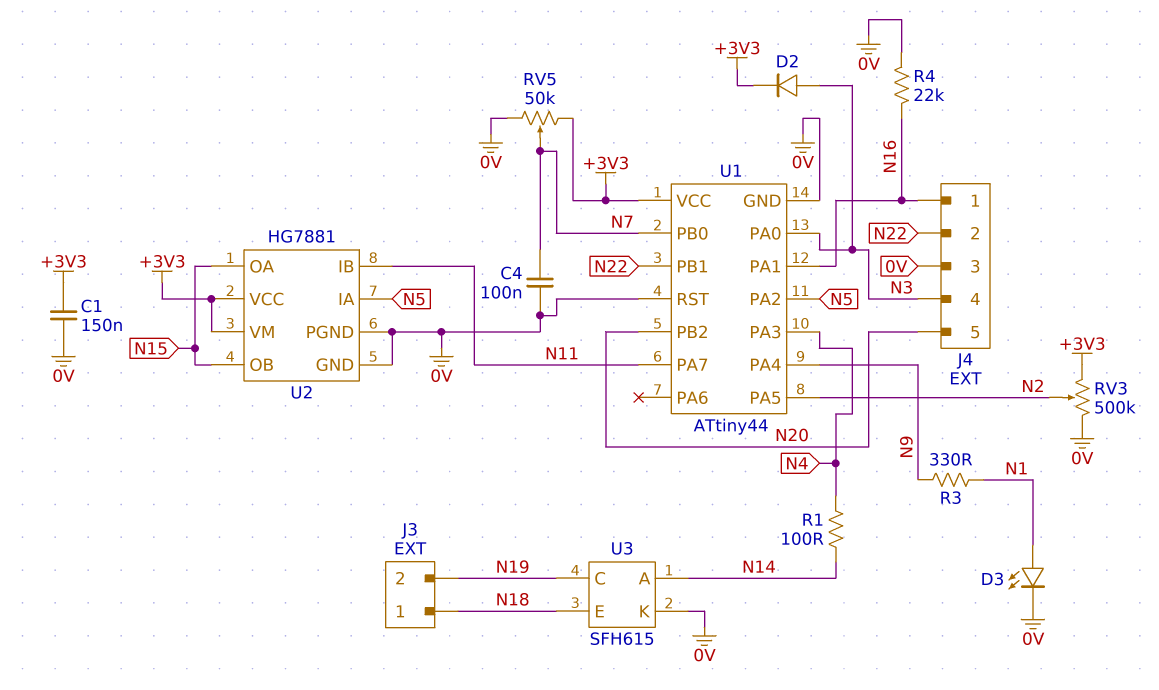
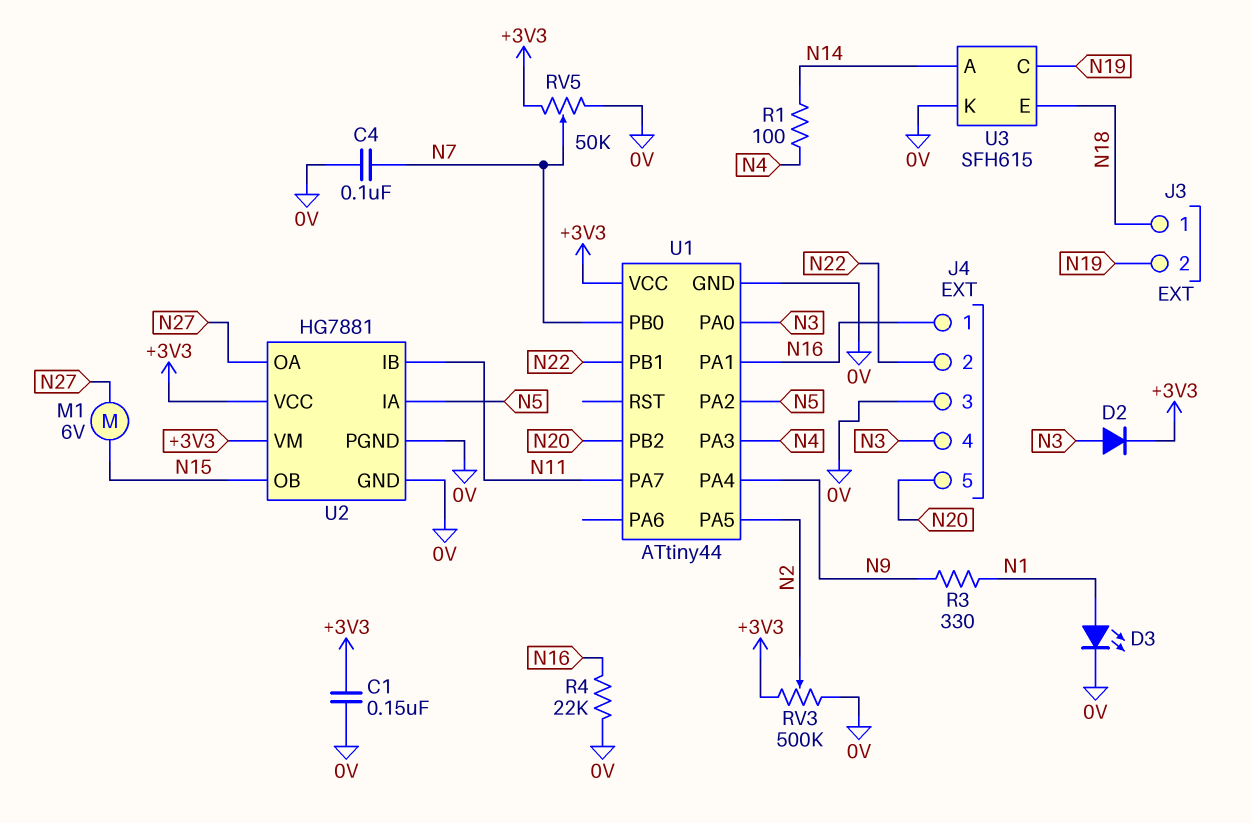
M1: none -> motor 6V (N15, N27)
U1 pin RST: 0V -> none
U2 pin OA: N15 -> N27

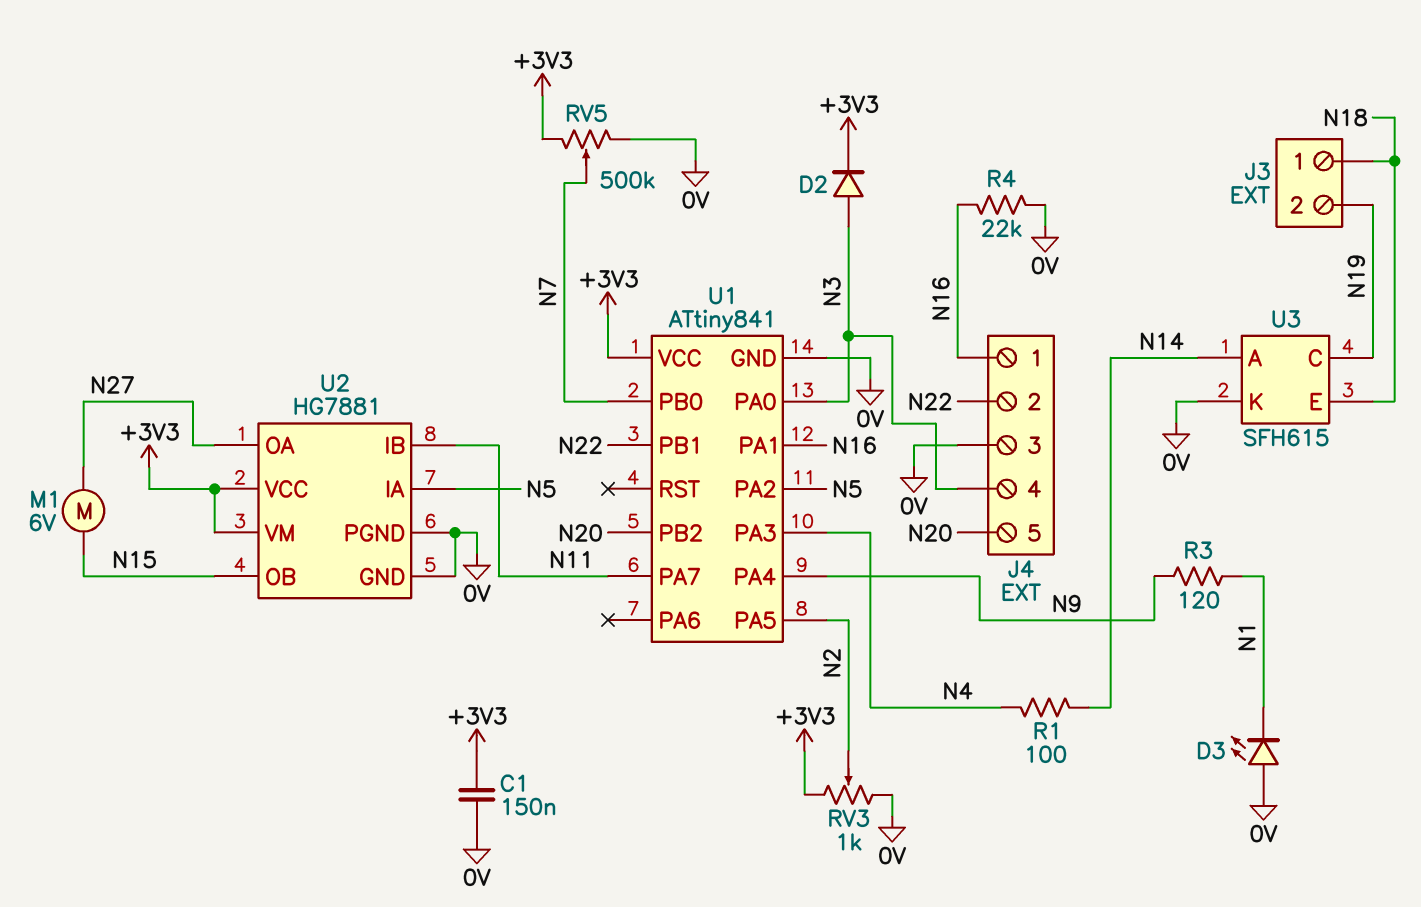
C4: 100nF (0V, N7) -> none
D3: LED (A N1, K 0V) -> LED (A 0V, K N1)
R3: 330 (N1, N9) -> 120 (N1, N9)
RV3: 500k (+3V3, 0V, wiper N2) -> 1k (+3V3, 0V, wiper N2)
RV5: 50k (+3V3, 0V, wiper N7) -> 500k (+3V3, 0V, wiper N7)
U1: ATtiny44 -> ATtiny841

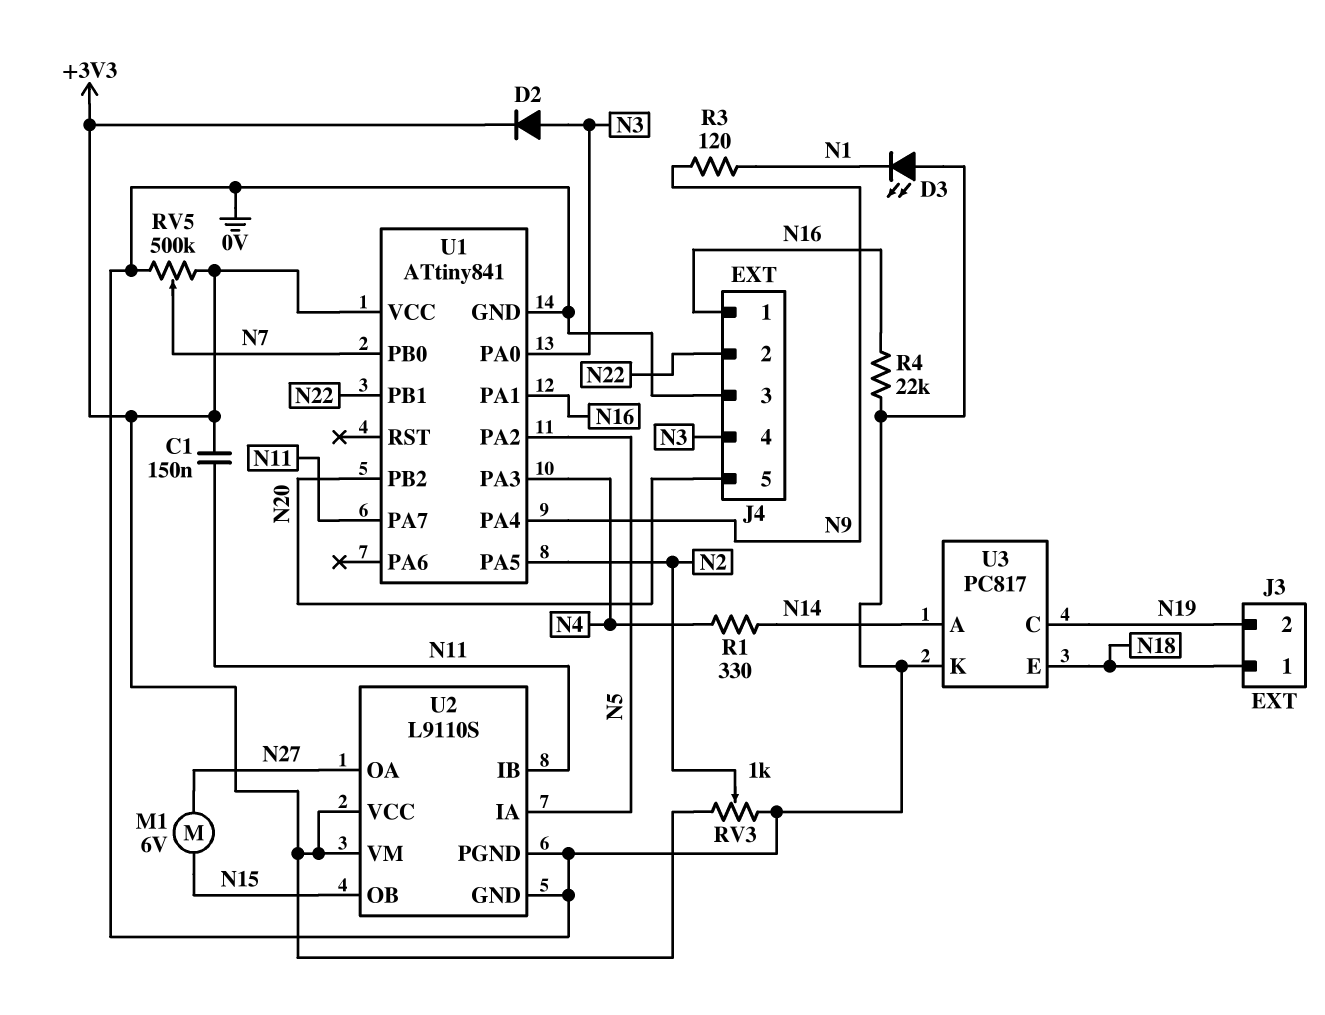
C1: 150nF (+3V3, 0V) -> 150nF (+3V3, N11)
R1: 100 (N4, N14) -> 330 (N4, N14)
U2: HG7881 -> L9110S
U3: SFH615 -> PC817

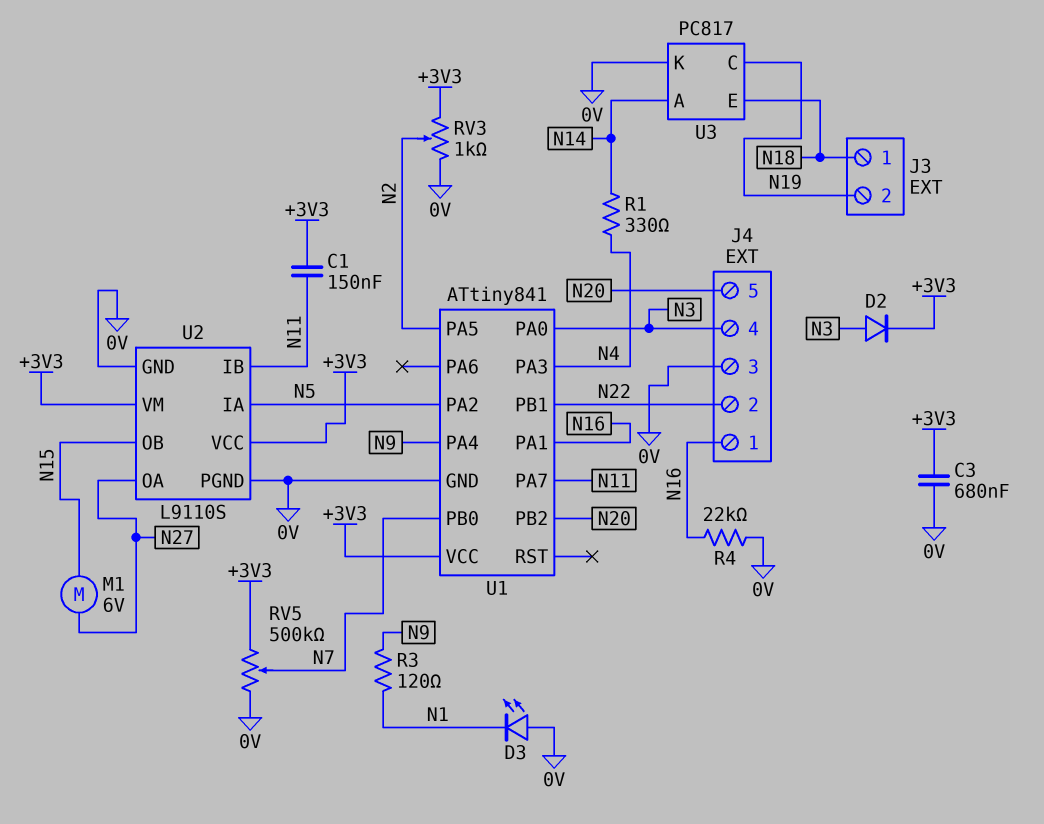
C3: none -> 680nF (+3V3, 0V)

